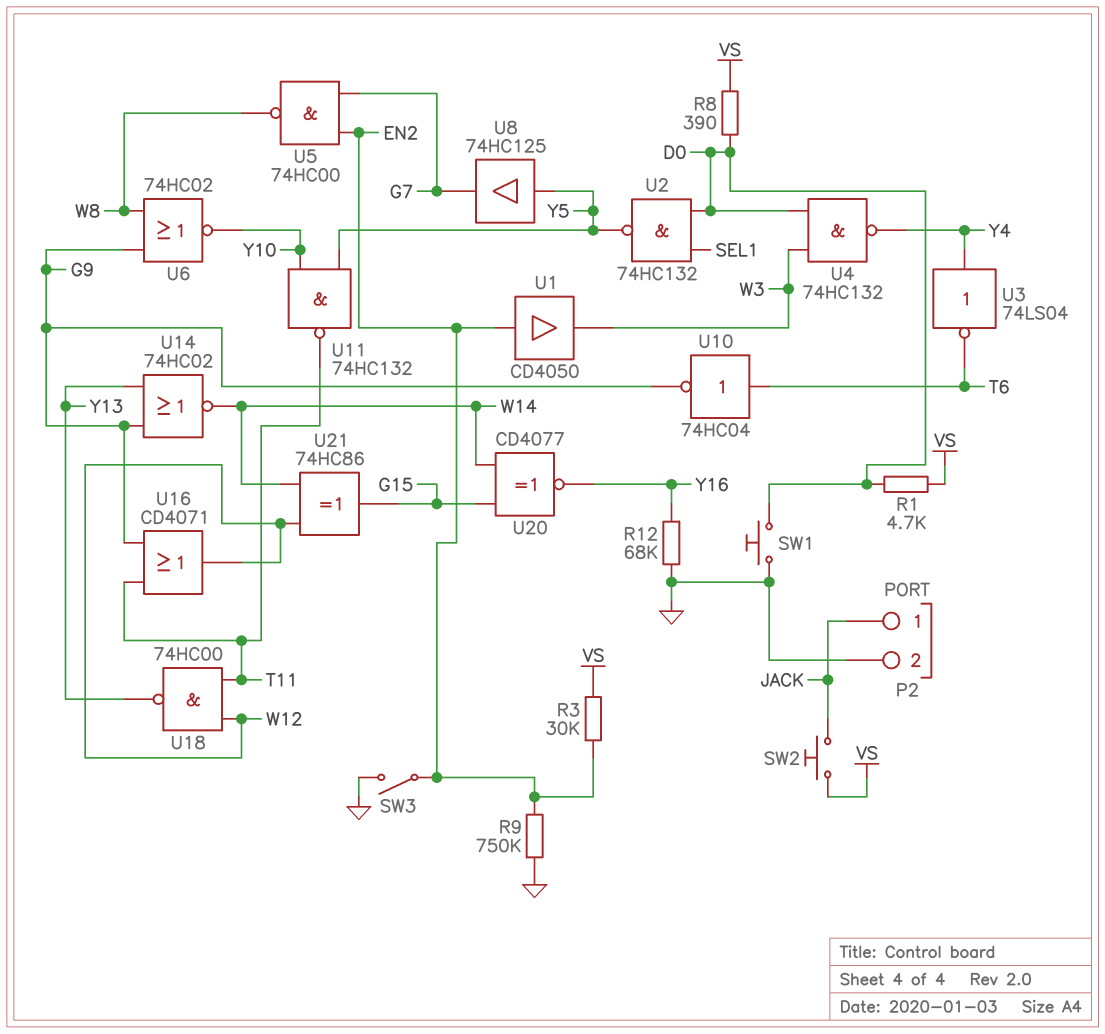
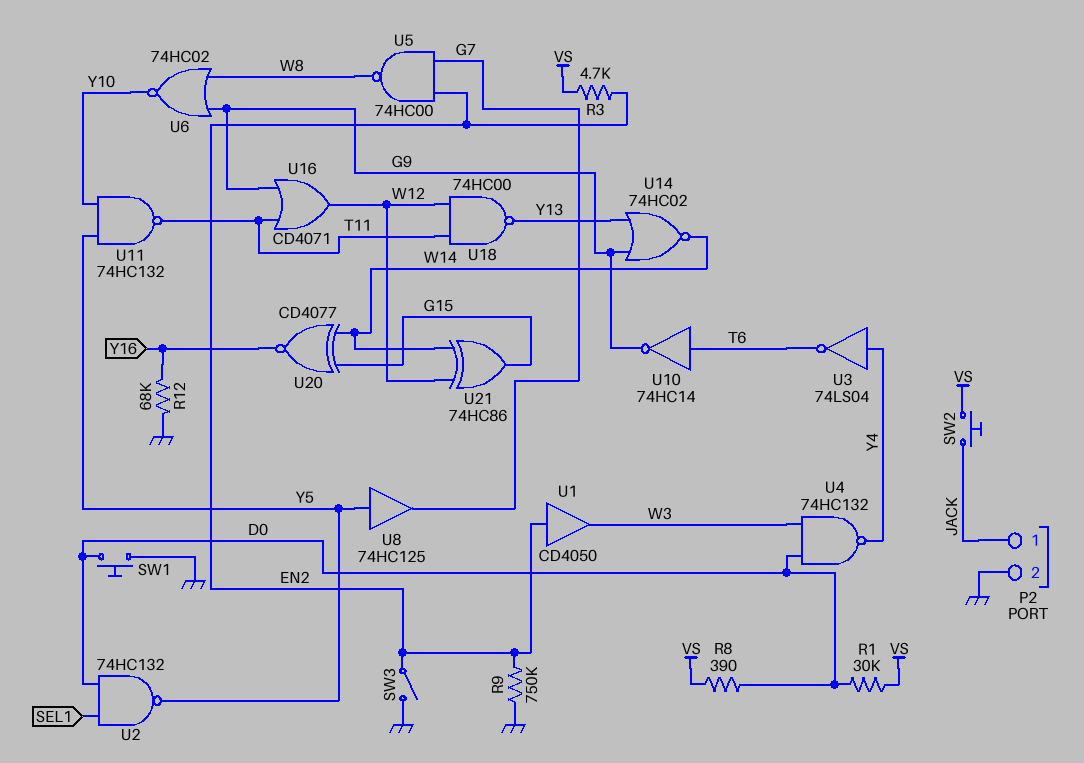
R1: 4.7k (D0, VS) -> 30k (D0, VS)
R3: 30k (EN2, VS) -> 4.7k (EN2, VS)
U10: NOT 74HC04 (in T6, out G9) -> NOT 74HC14 (in T6, out G9)

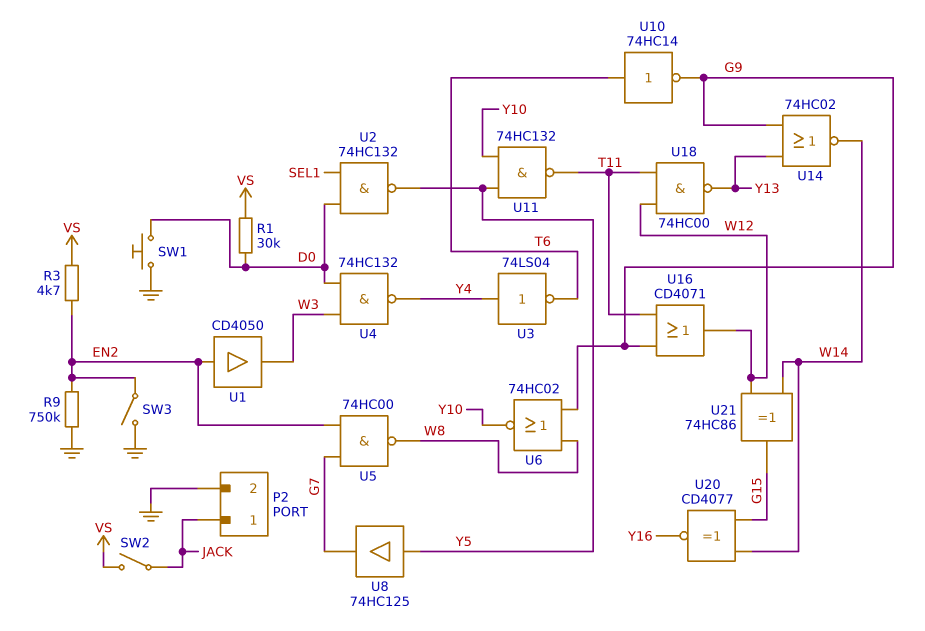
R8: 390 (D0, VS) -> none
R12: 68k (GND, Y16) -> none
SW2: button (JACK, VS) -> switch (JACK, VS)

